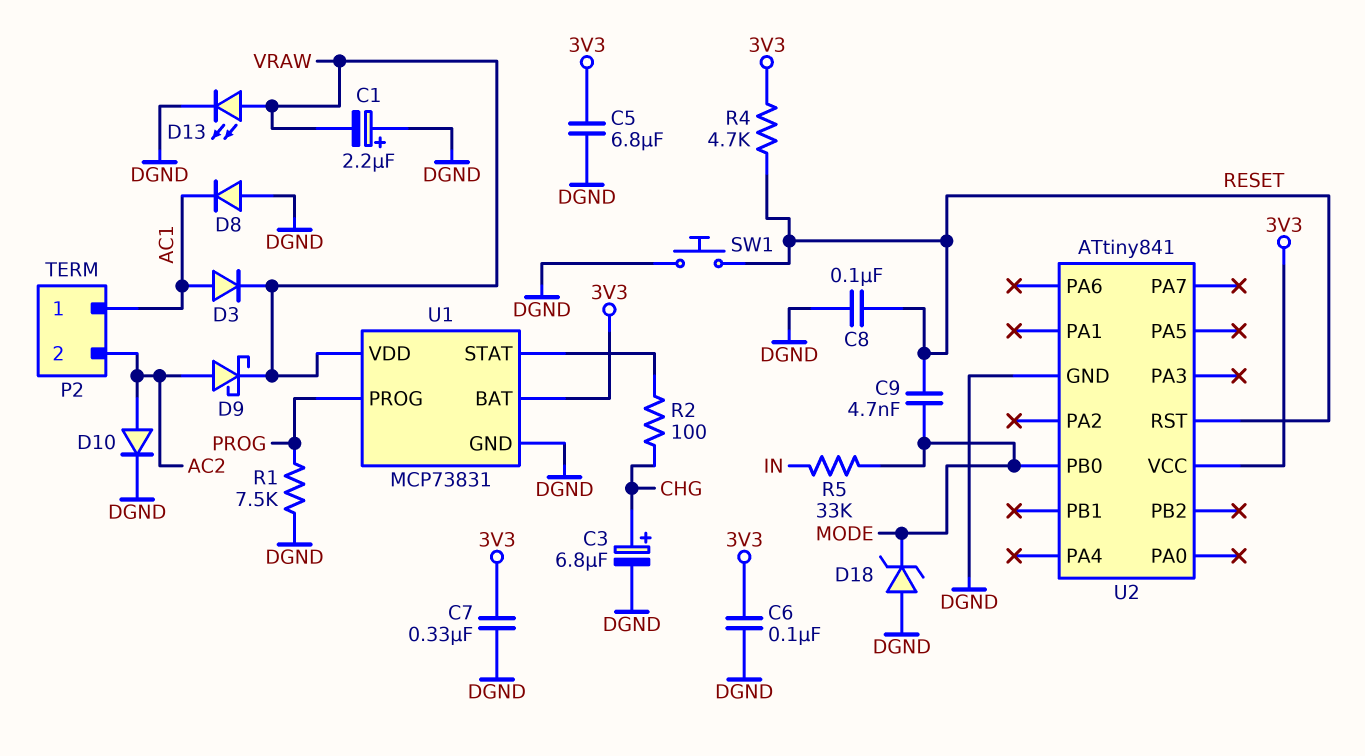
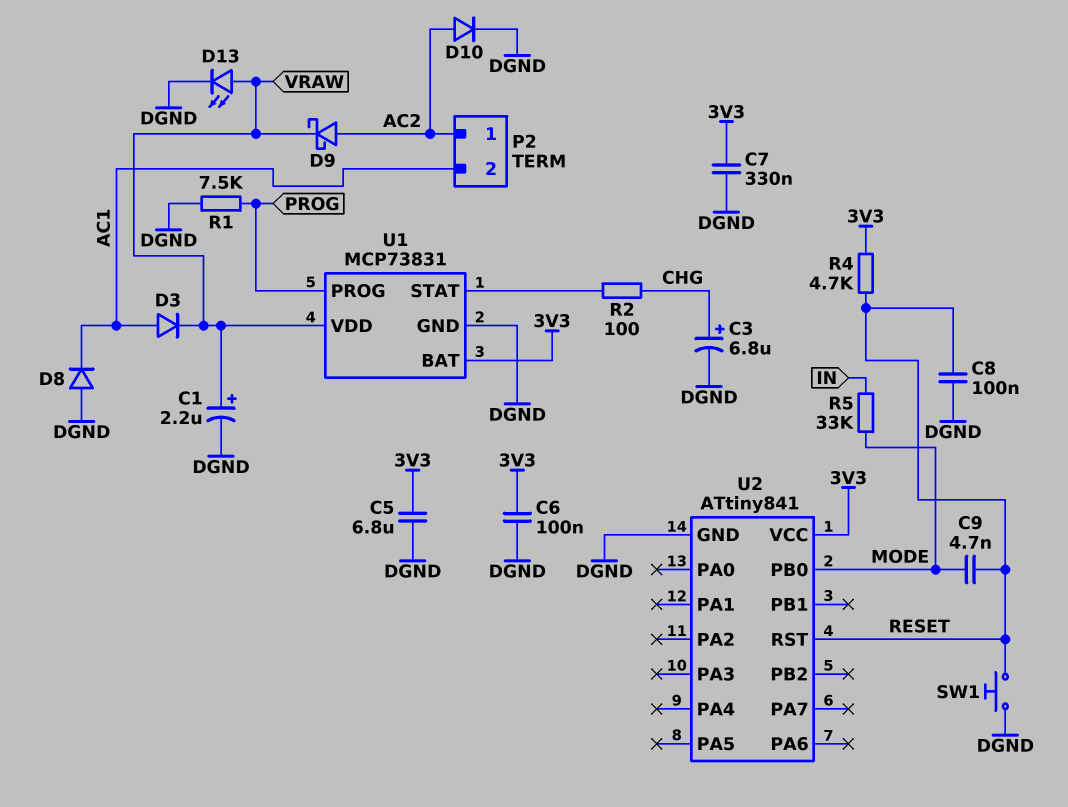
C1: 2.2uF (plus DGND, minus VRAW) -> 2.2uF (plus VRAW, minus DGND)
D18: zener (A DGND, K MODE) -> none
P2 pin 1: AC1 -> AC2
P2 pin 2: AC2 -> AC1

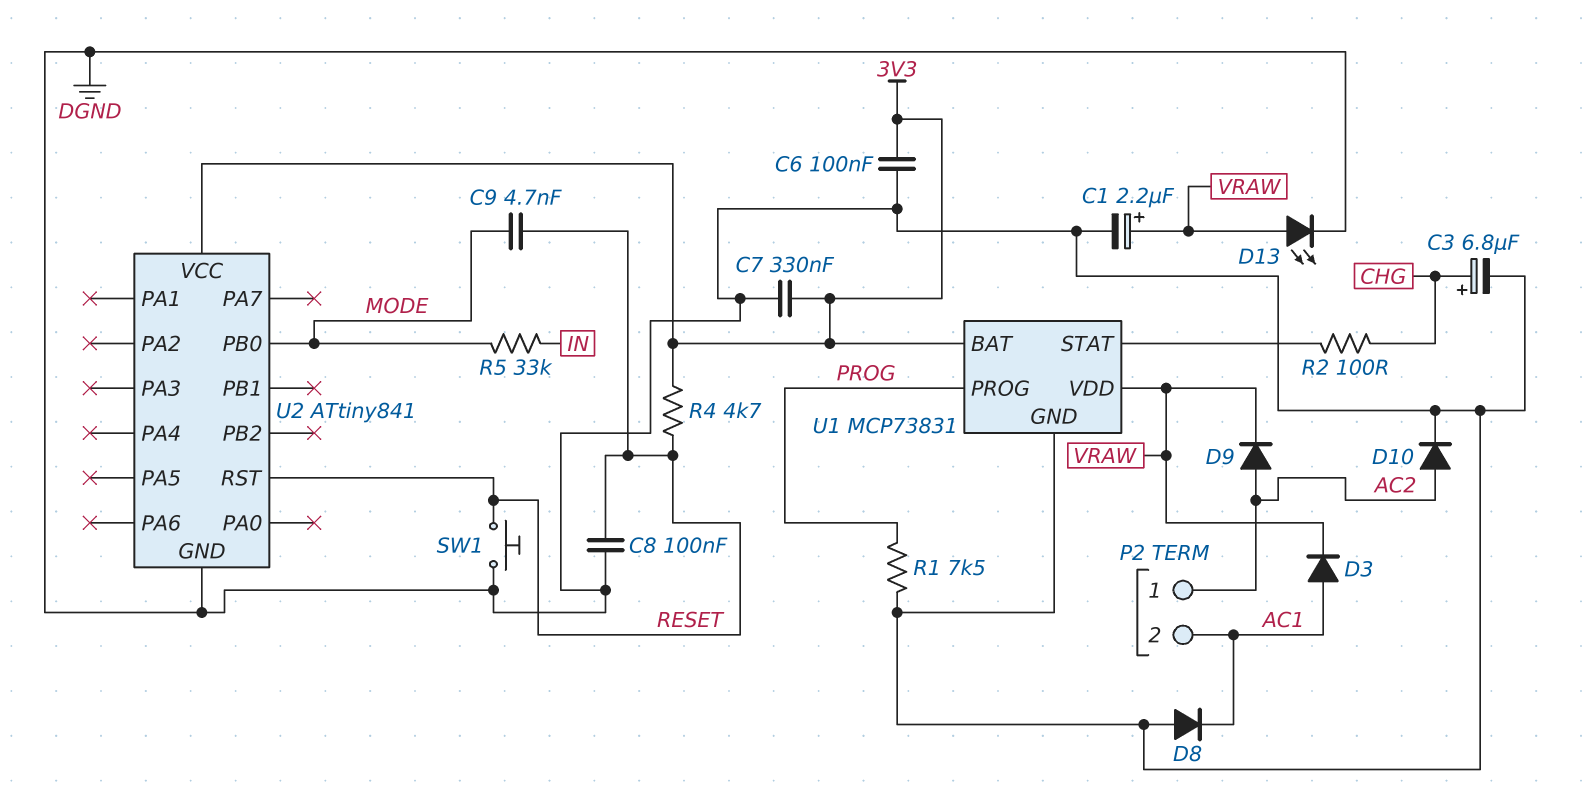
C5: 6.8uF (3V3, DGND) -> none
D9: schottky (A AC2, K VRAW) -> diode (A AC2, K VRAW)

